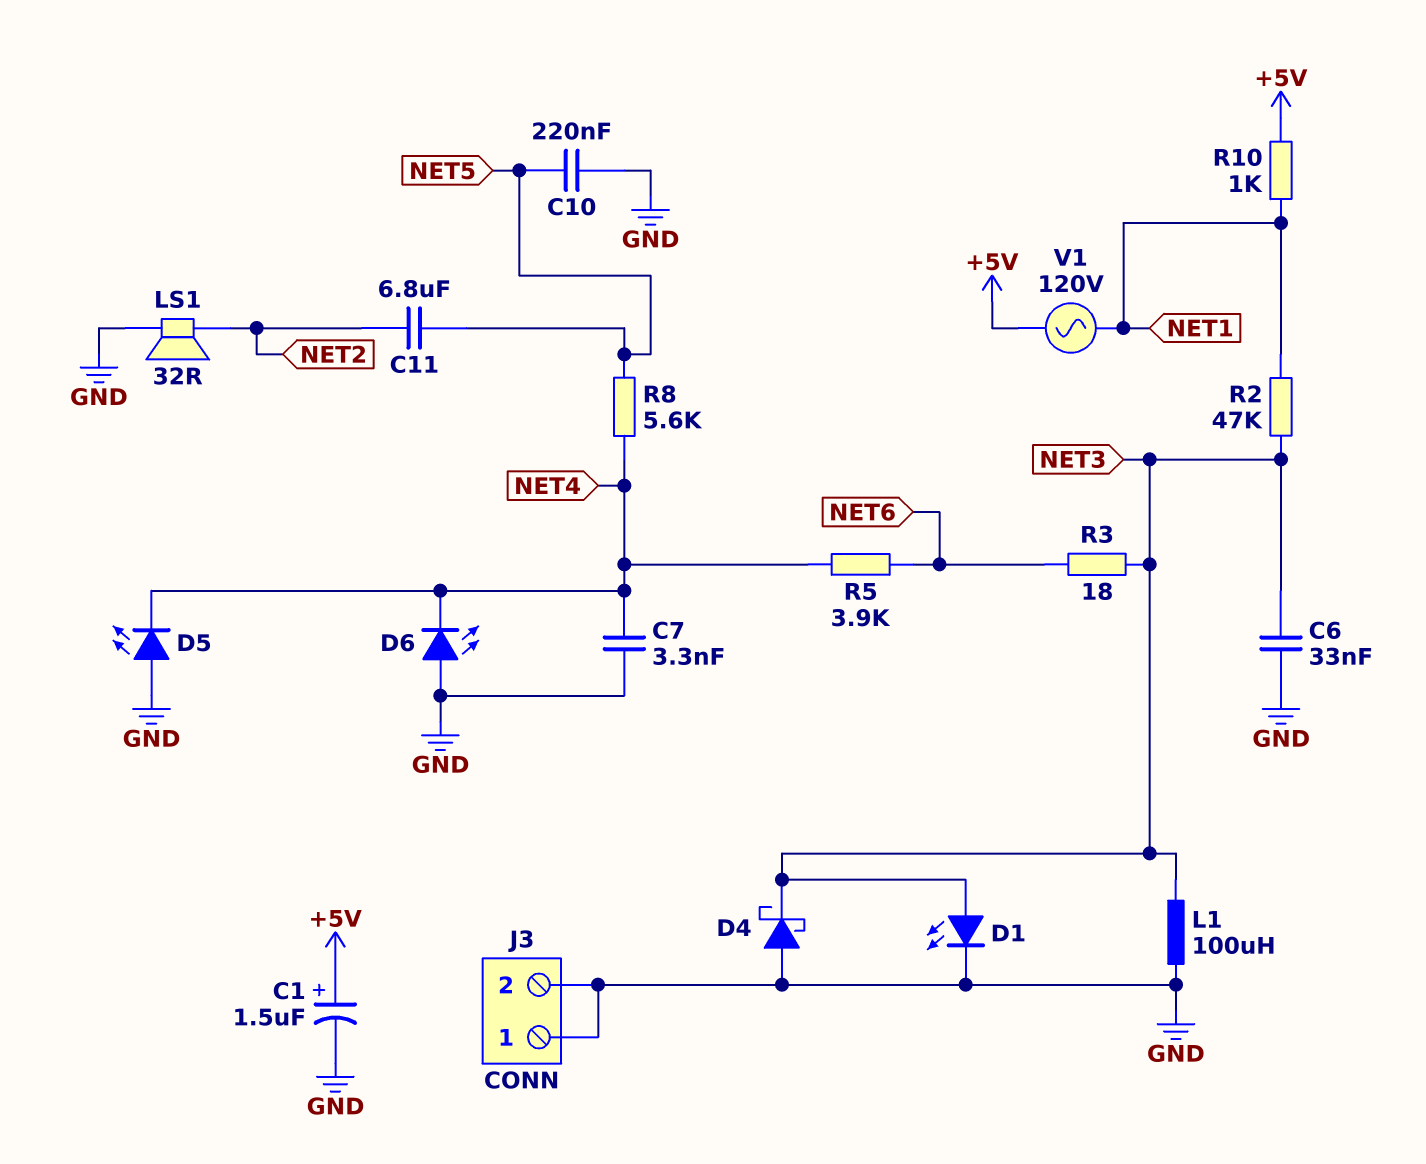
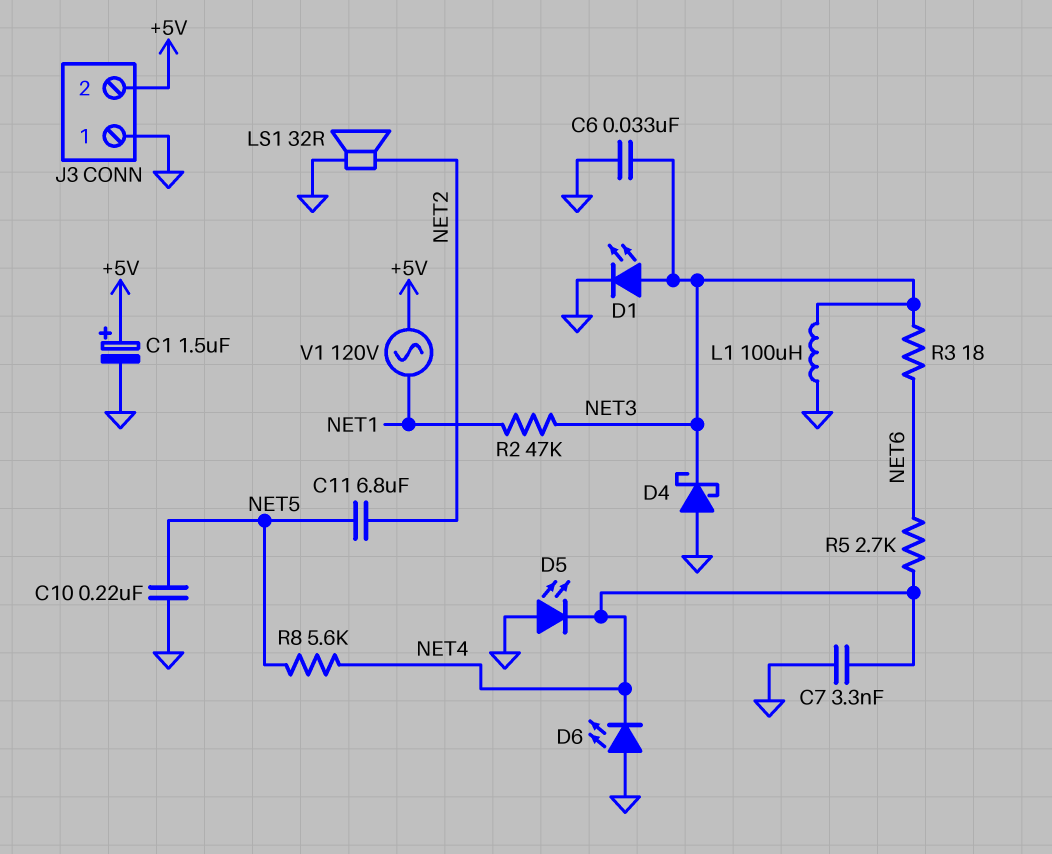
J3 pin 2: GND -> +5V
R5: 3.9k (NET4, NET6) -> 2.7k (NET4, NET6)
R10: 1k (+5V, NET1) -> none

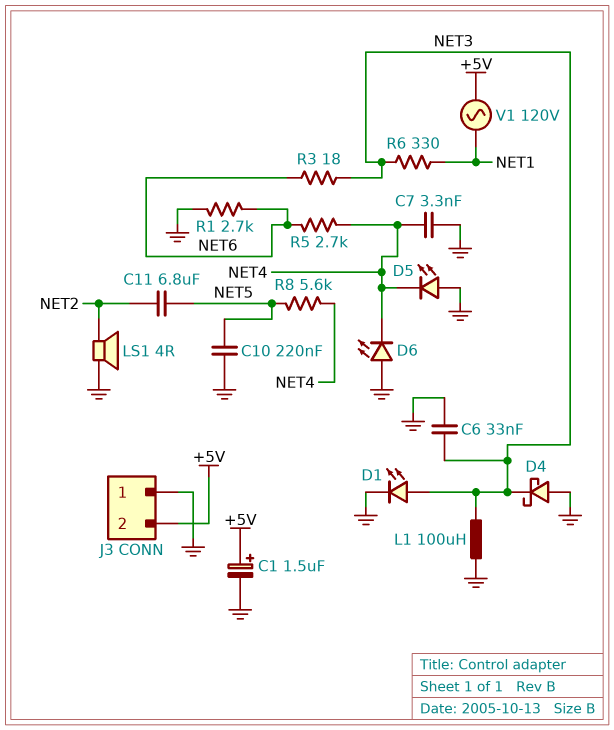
LS1: speaker 32R (GND, NET2) -> speaker 4R (GND, NET2)
R1: none -> 2.7k (GND, NET6)
R2: 47k (NET1, NET3) -> none
R6: none -> 330 (NET1, NET3)

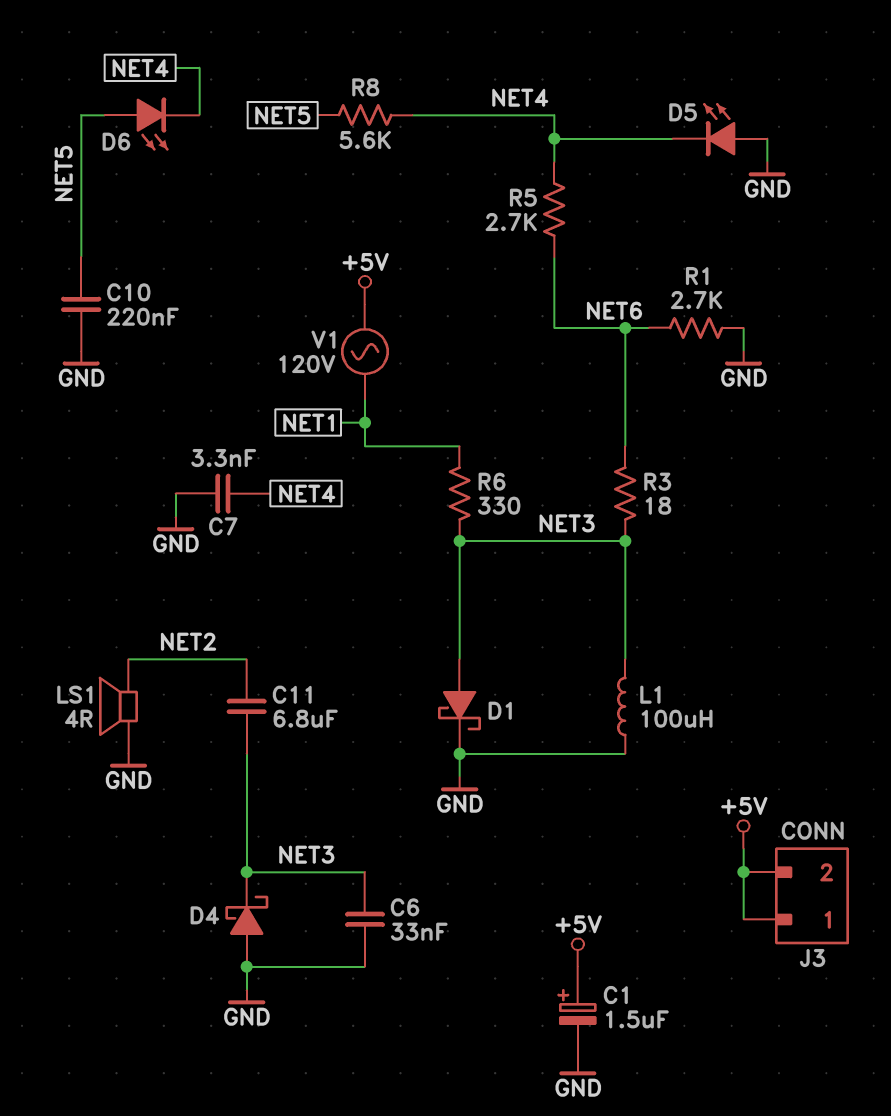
C11: 6.8uF (NET2, NET5) -> 6.8uF (NET2, NET3)
D1: LED (A NET3, K GND) -> schottky (A NET3, K GND)
D6: LED (A GND, K NET4) -> LED (A NET5, K NET4)
J3 pin 1: GND -> +5V

